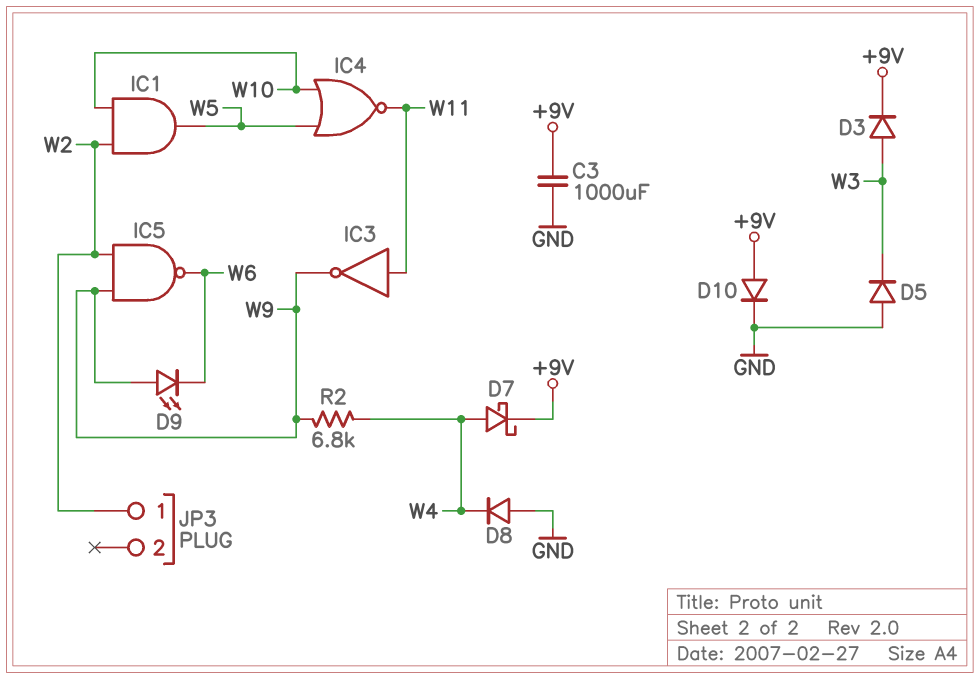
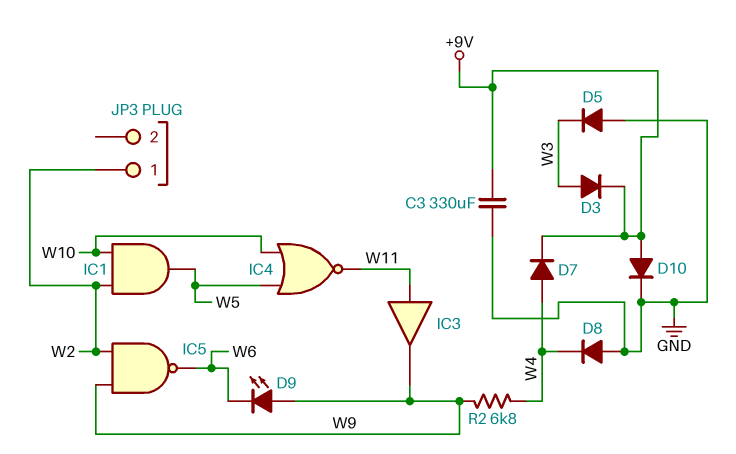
C3: 1000uF (+9V, GND) -> 330uF (+9V, GND)
D7: schottky (A W4, K +9V) -> diode (A W4, K +9V)
IC3: NOT (in W11, out W9) -> buffer (in W11, out W9)

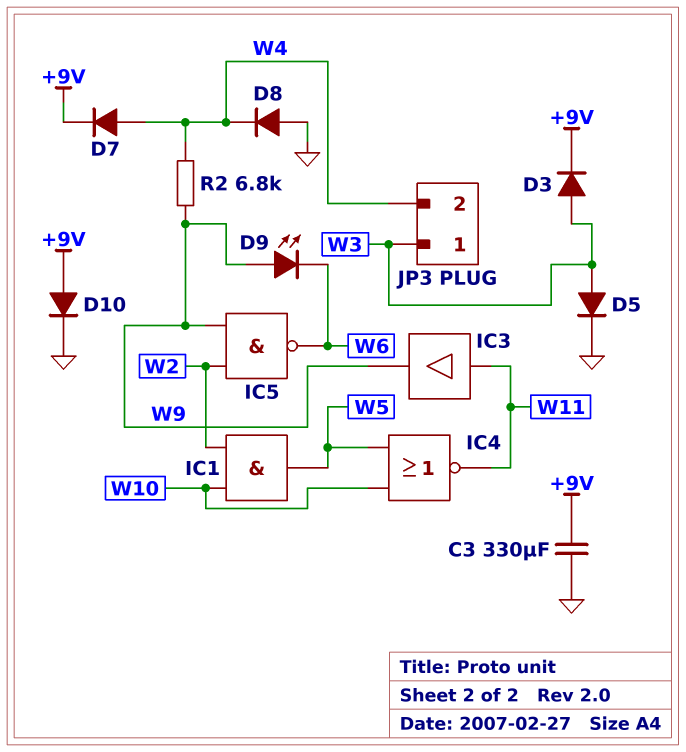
D5: diode (A GND, K W3) -> diode (A W3, K GND)
JP3 pin 1: W2 -> W3
JP3 pin 2: none -> W4

